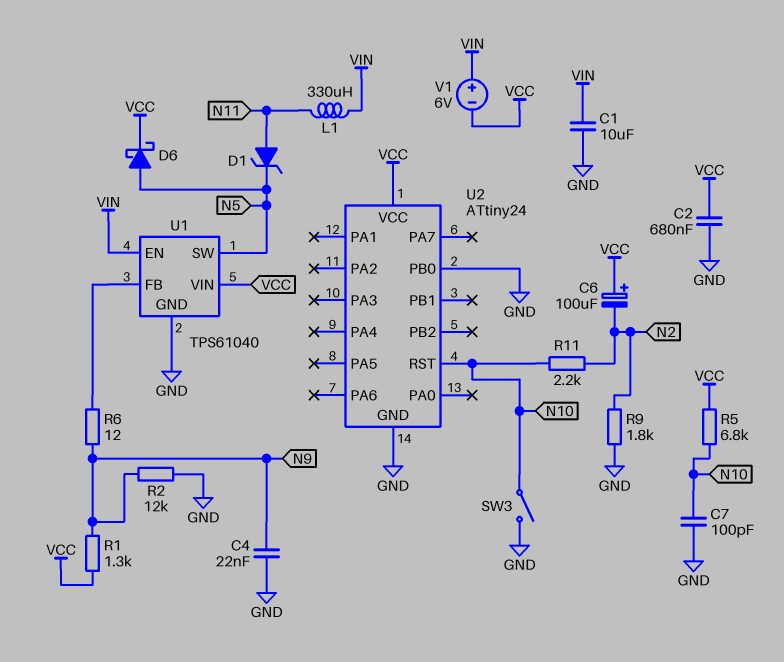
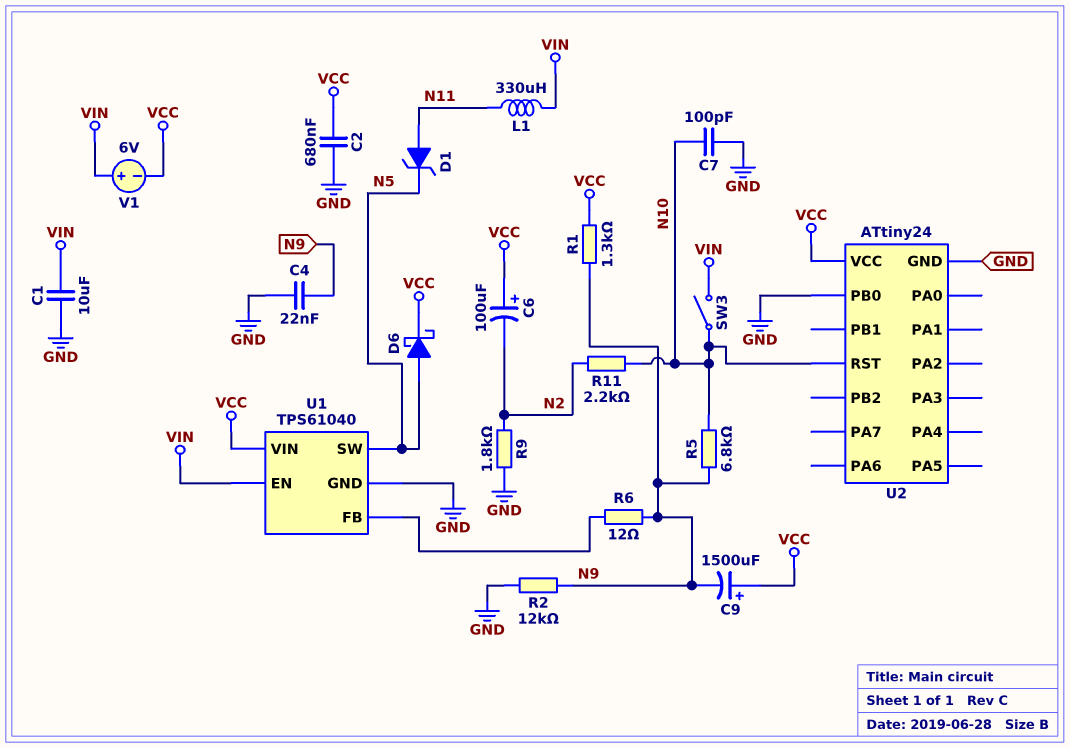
C9: none -> 1500uF (plus VCC, minus N9)
R5: 6.8k (N10, VCC) -> 6.8k (N9, N10)
SW3: switch (GND, N10) -> switch (N10, VIN)

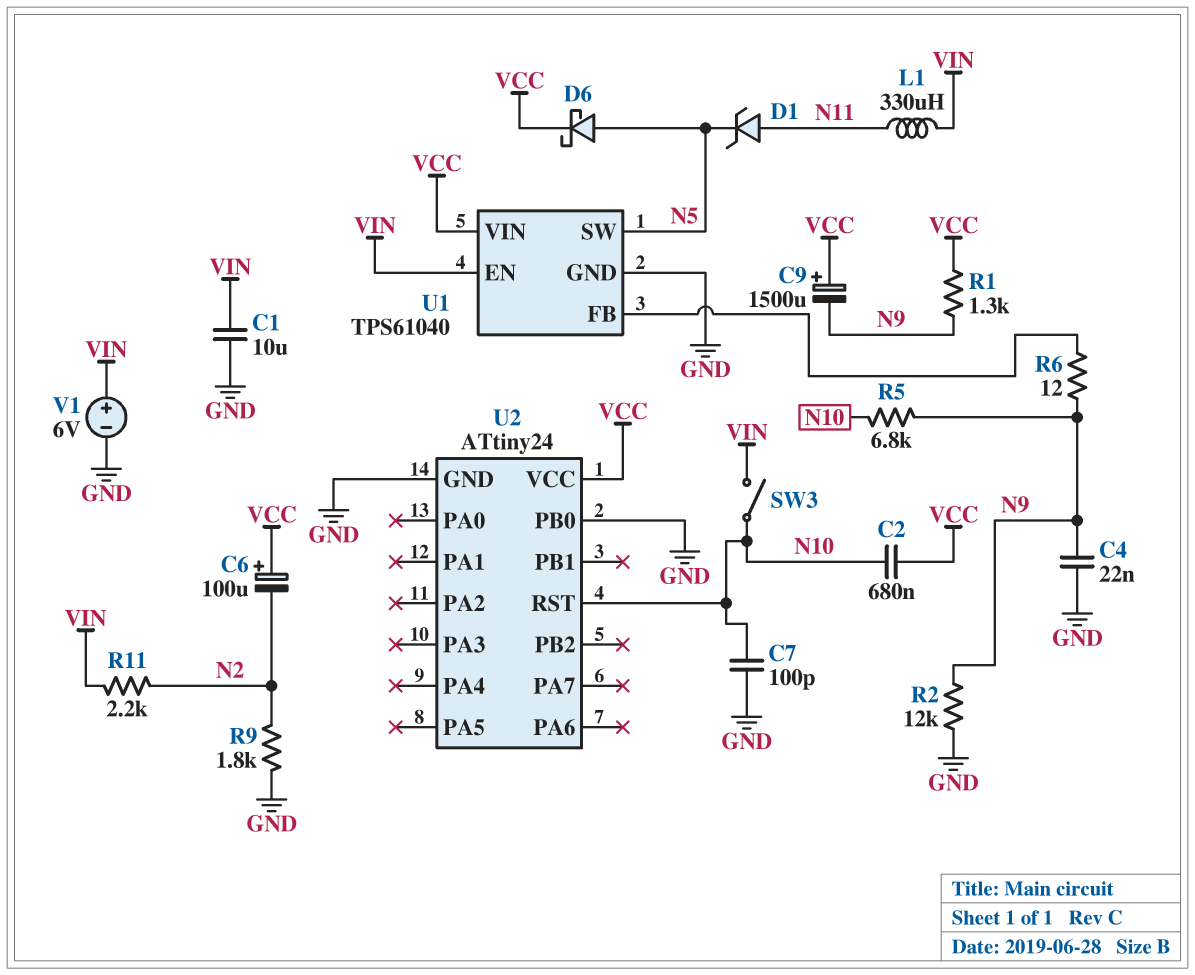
C2: 680nF (GND, VCC) -> 680nF (N10, VCC)
R11: 2.2k (N2, N10) -> 2.2k (N2, VIN)
V1: 6V (plus VIN, minus VCC) -> 6V (plus VIN, minus GND)

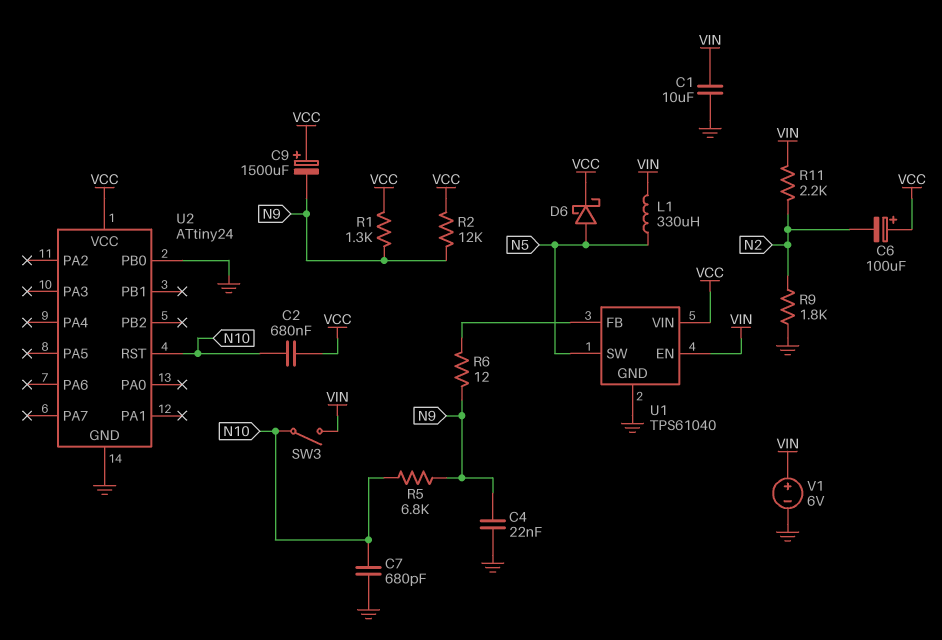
C7: 100pF (GND, N10) -> 680pF (GND, N10)
D1: zener (A N11, K N5) -> none
L1: 330uH (N11, VIN) -> 330uH (N5, VIN)
R2: 12k (GND, N9) -> 12k (N9, VCC)

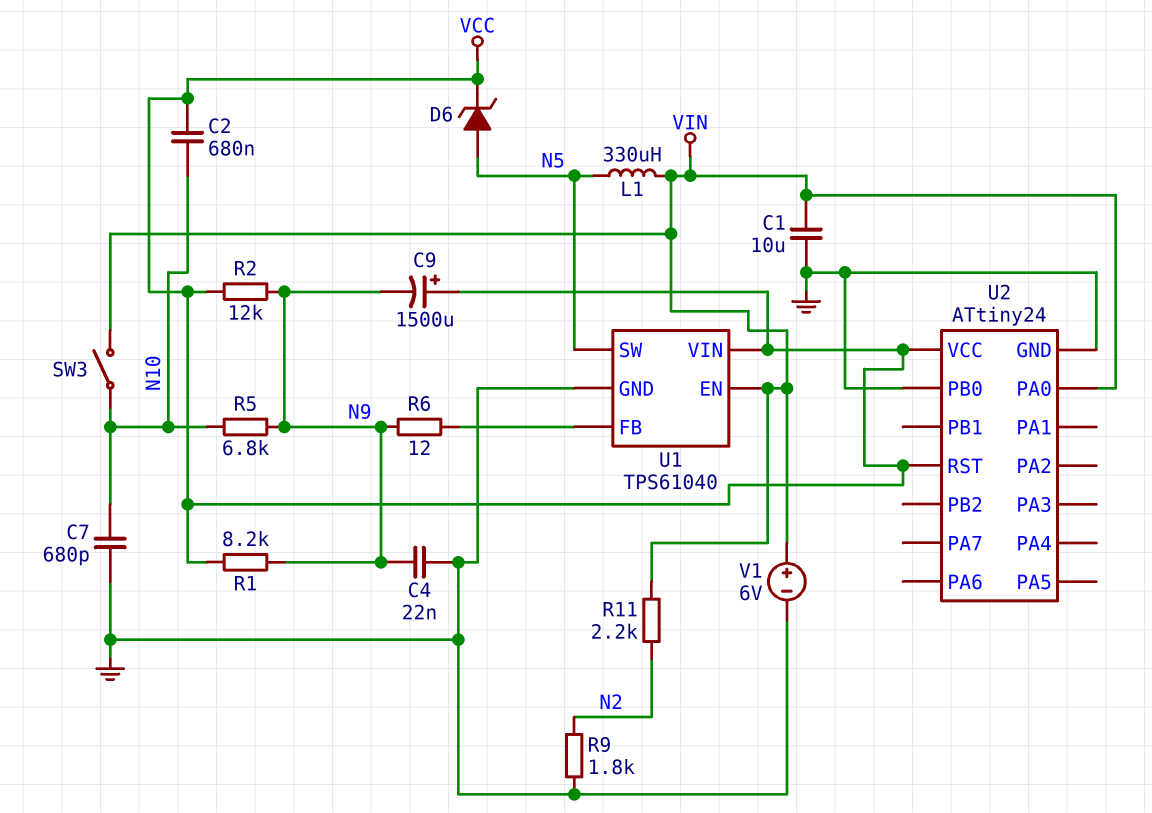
C6: 100uF (plus VCC, minus N2) -> none
D6: schottky (A N5, K VCC) -> zener (A N5, K VCC)
R1: 1.3k (N9, VCC) -> 8.2k (N9, VCC)
U2 pin PA0: none -> VIN
U2 pin RST: N10 -> VCC

